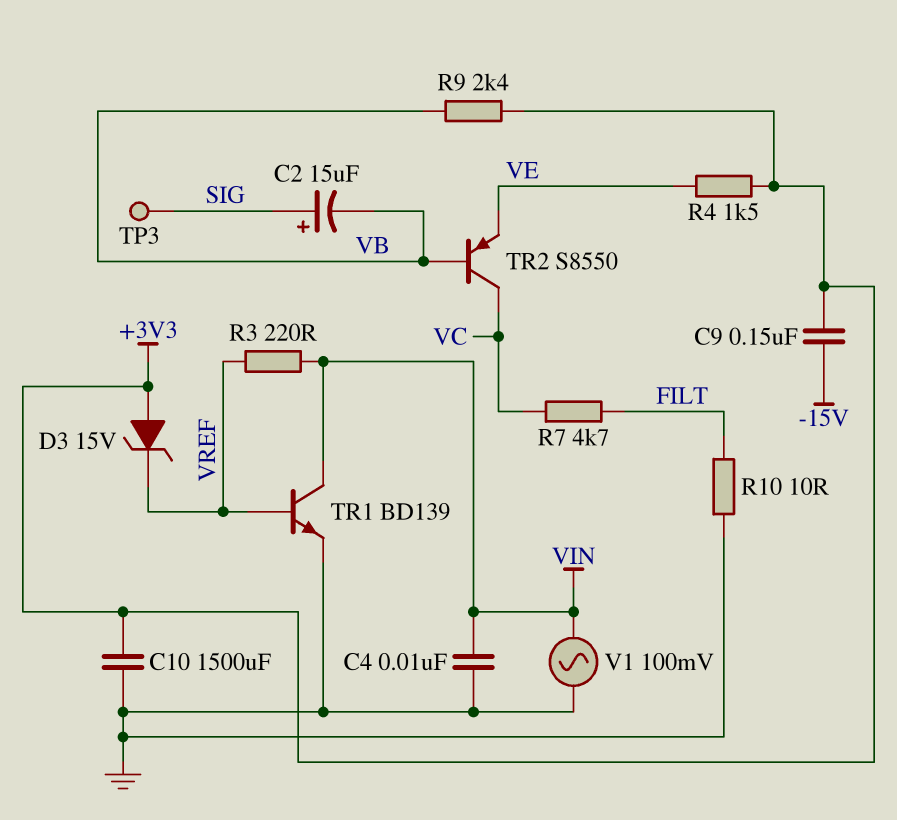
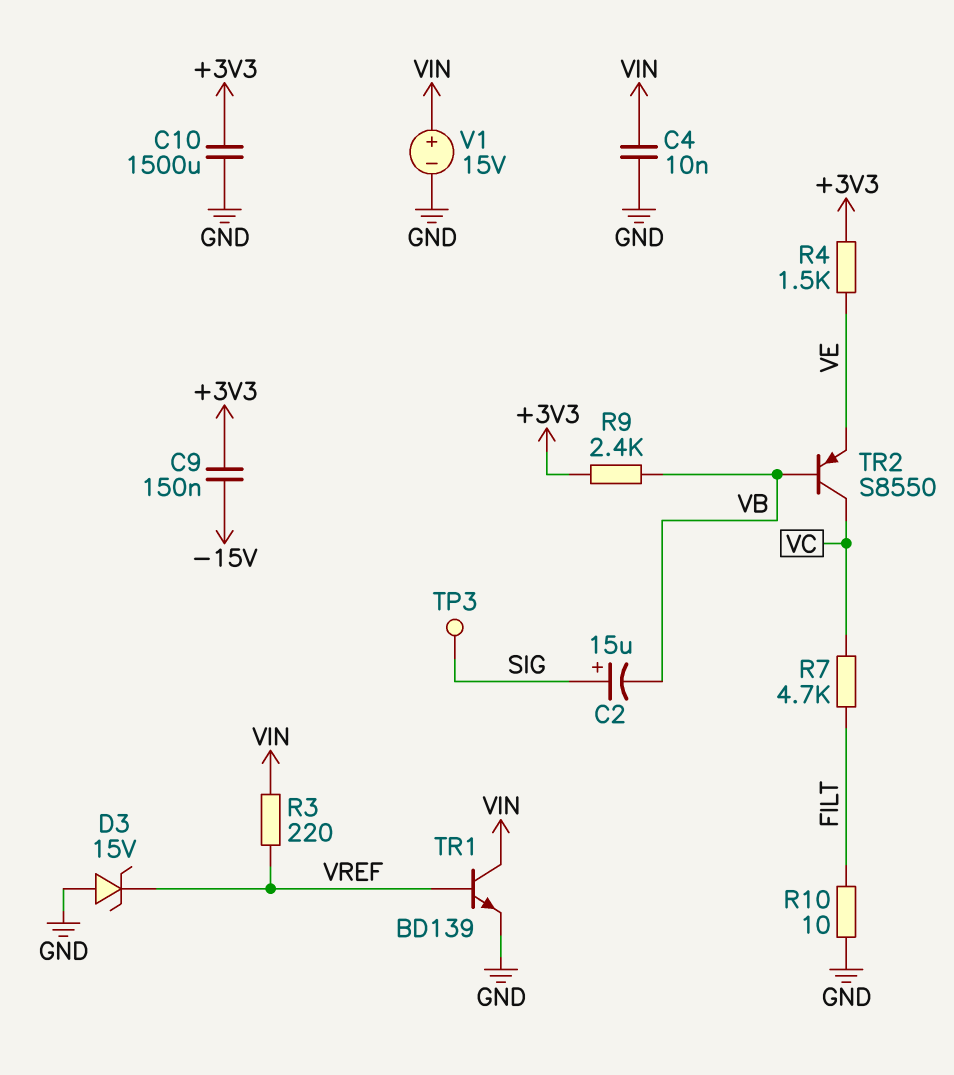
D3: zener 15V (A +3V3, K VREF) -> zener 15V (A GND, K VREF)
V1: AC 100mV (GND, VIN) -> 15V (plus VIN, minus GND)

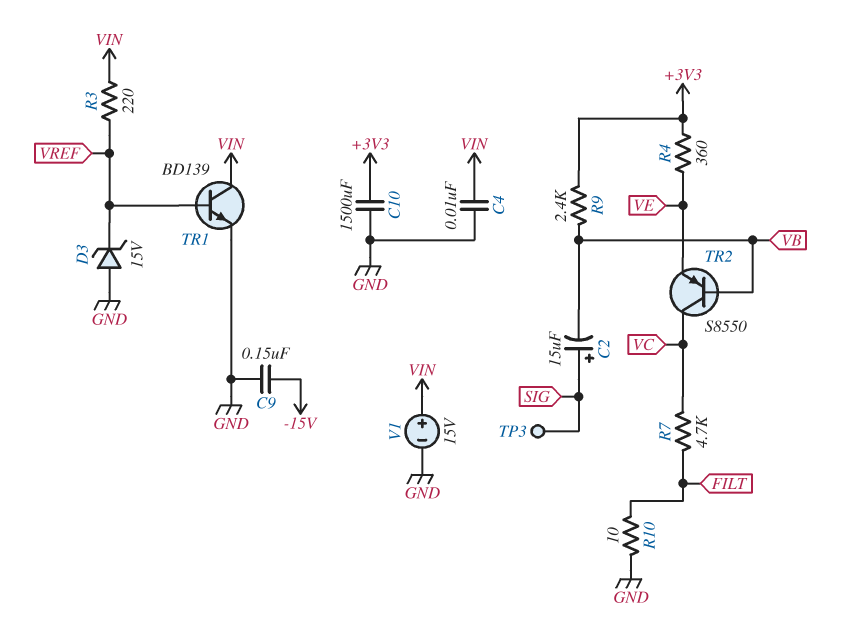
C9: 150nF (+3V3, -15V) -> 150nF (-15V, GND)
R4: 1.5k (+3V3, VE) -> 360 (+3V3, VE)

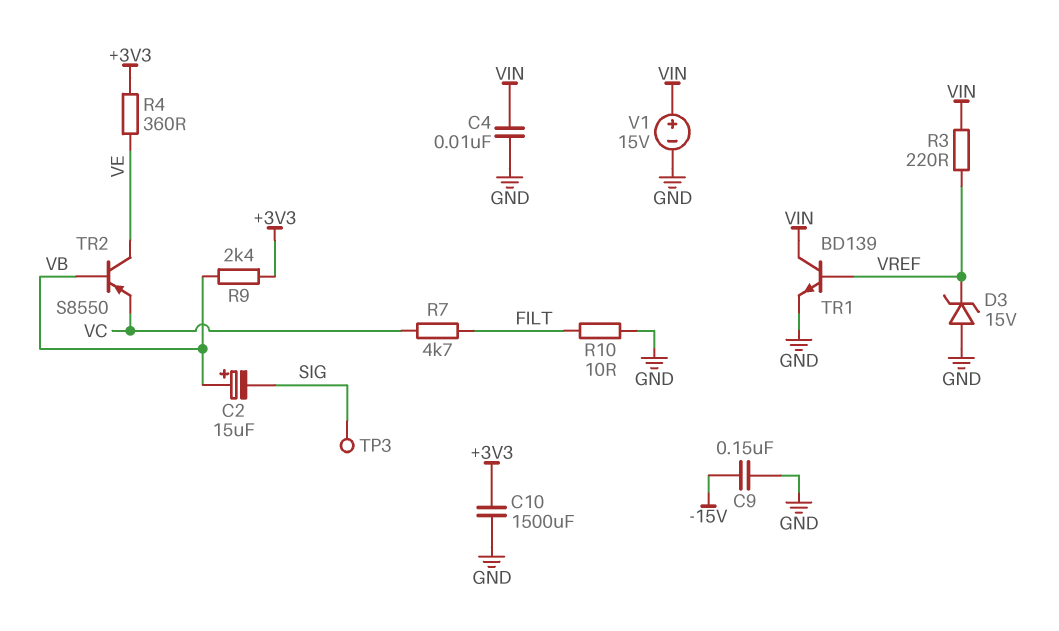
C2: 15uF (plus SIG, minus VB) -> 15uF (plus VB, minus SIG)
TR2: PNP S8550 (B VB, C VC, E VE) -> PNP S8550 (B VB, C VE, E VC)

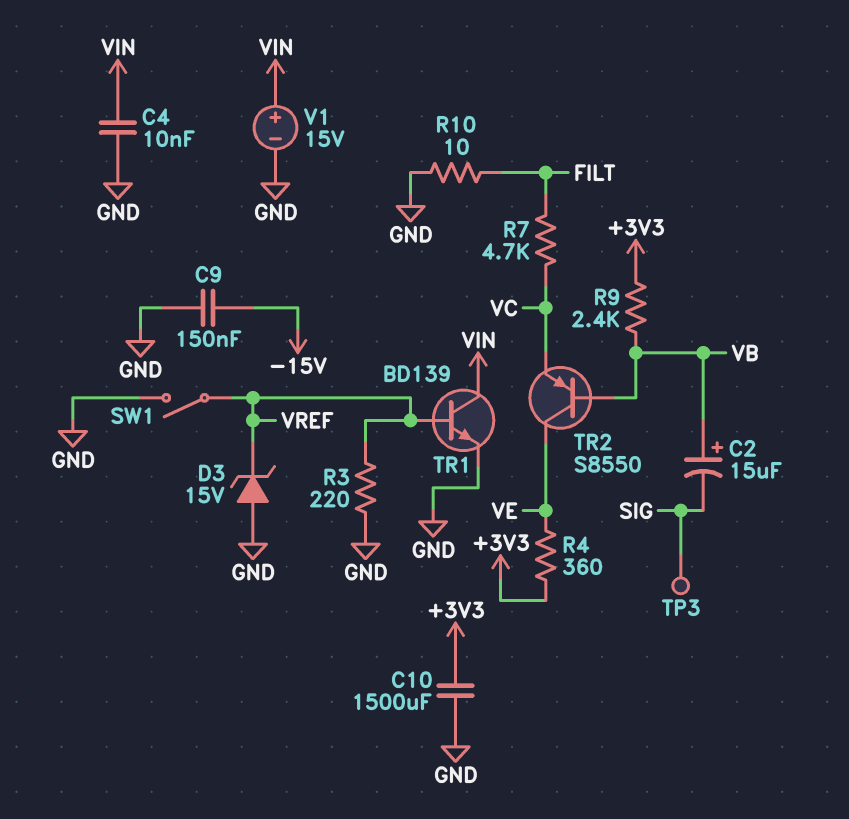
R3: 220 (VIN, VREF) -> 220 (GND, VREF)
SW1: none -> switch (GND, VREF)

